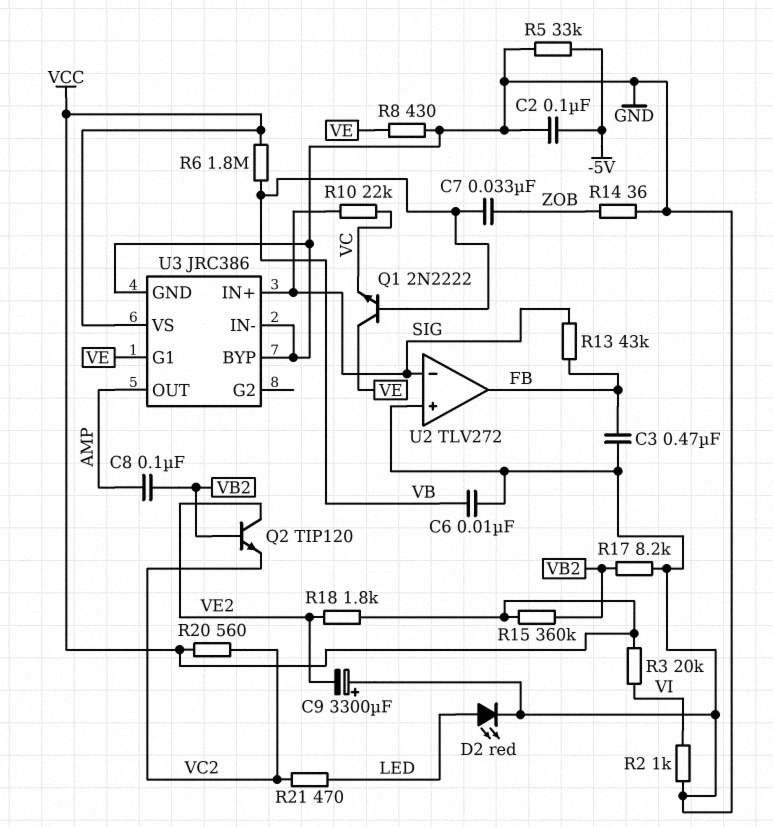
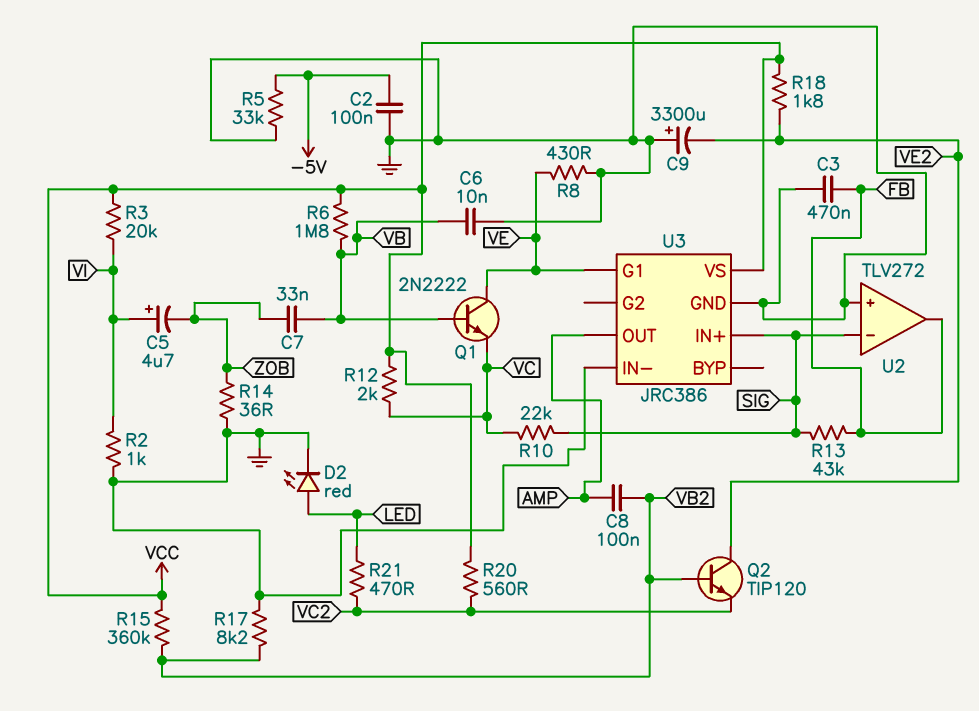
C5: none -> 4.7uF (plus VI, minus ZOB)
R12: none -> 2k (VC, VCC)
U3 pin BYP: GND -> none

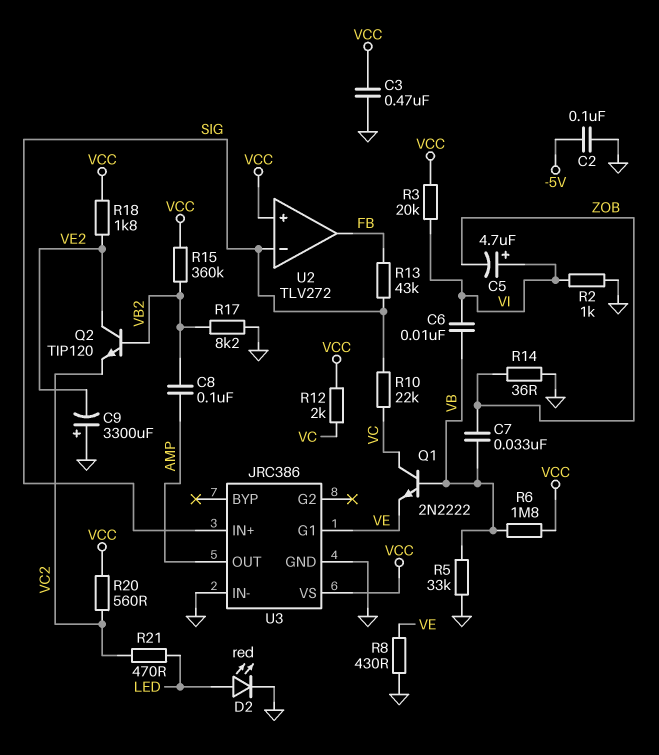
C3: 470nF (FB, GND) -> 470nF (GND, VCC)
C6: 10nF (GND, VB) -> 10nF (VB, VI)
Q1: NPN 2N2222 (B VB, C VE, E VC) -> NPN 2N2222 (B VB, C VC, E VE)
R5: 33k (-5V, GND) -> 33k (GND, VB)
U2 pin in+: GND -> VCC

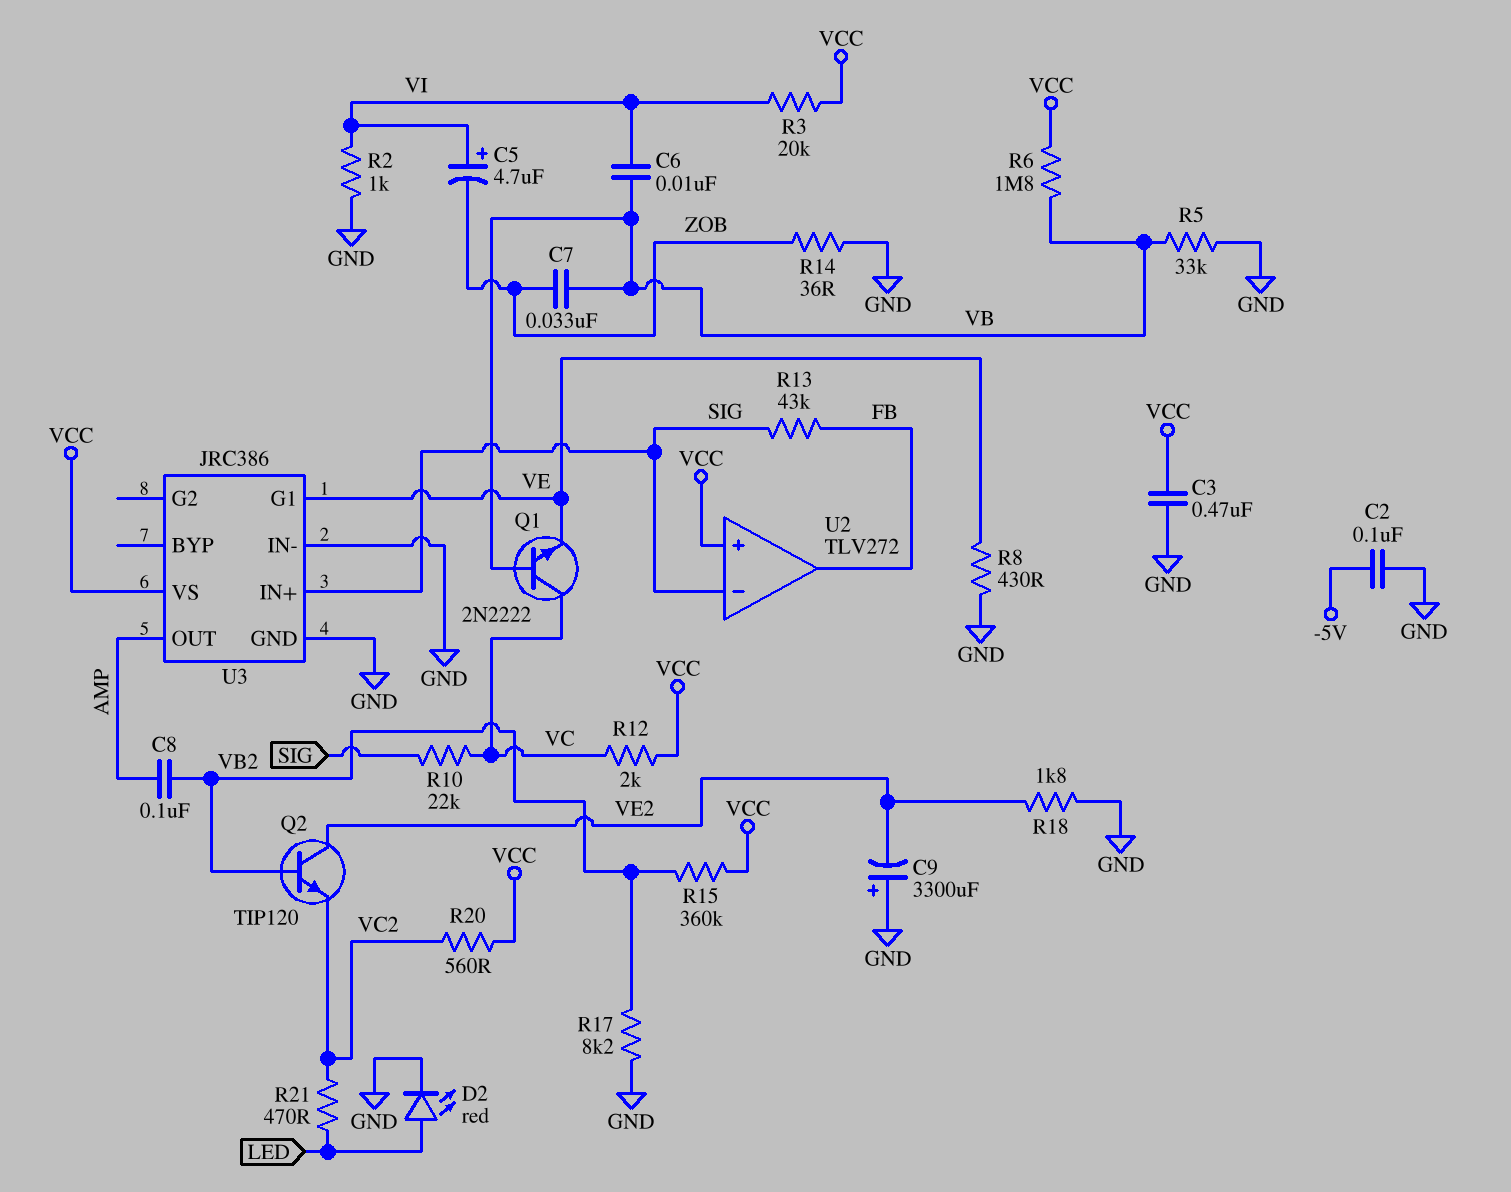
R18: 1.8k (VCC, VE2) -> 1.8k (GND, VE2)

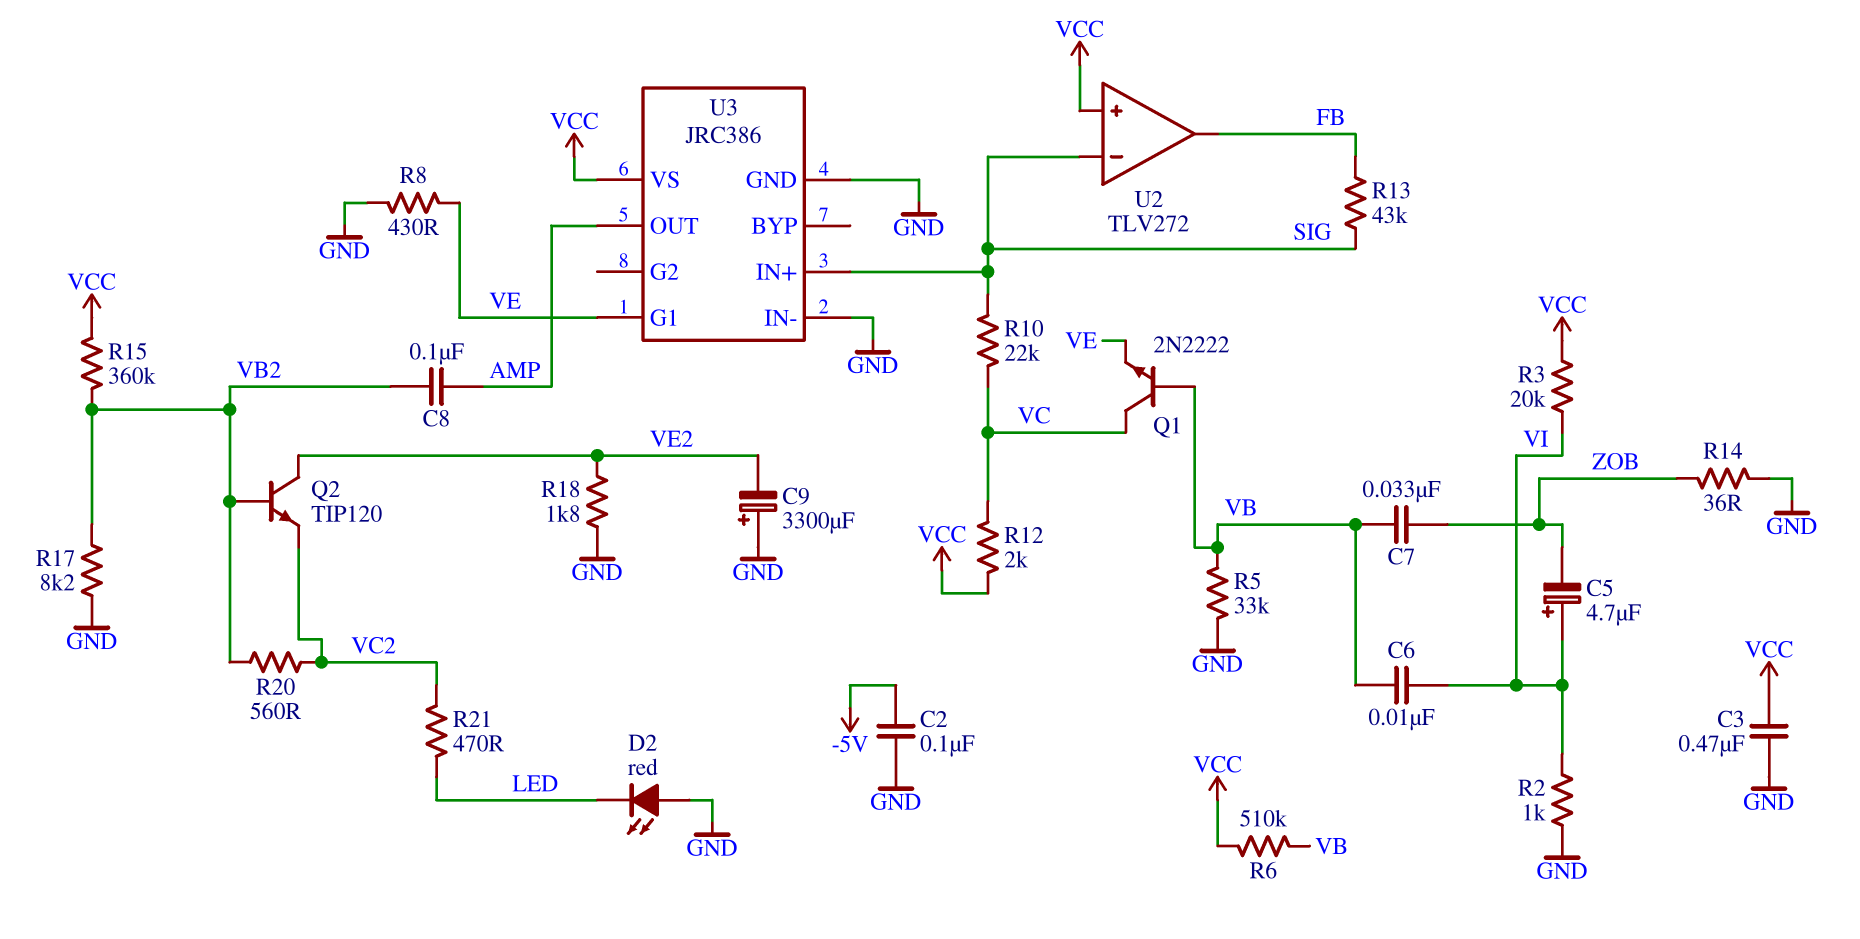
D2: LED red (A LED, K GND) -> LED red (A GND, K LED)
R6: 1.8M (VB, VCC) -> 510k (VB, VCC)
R20: 560 (VC2, VCC) -> 560 (VB2, VC2)

